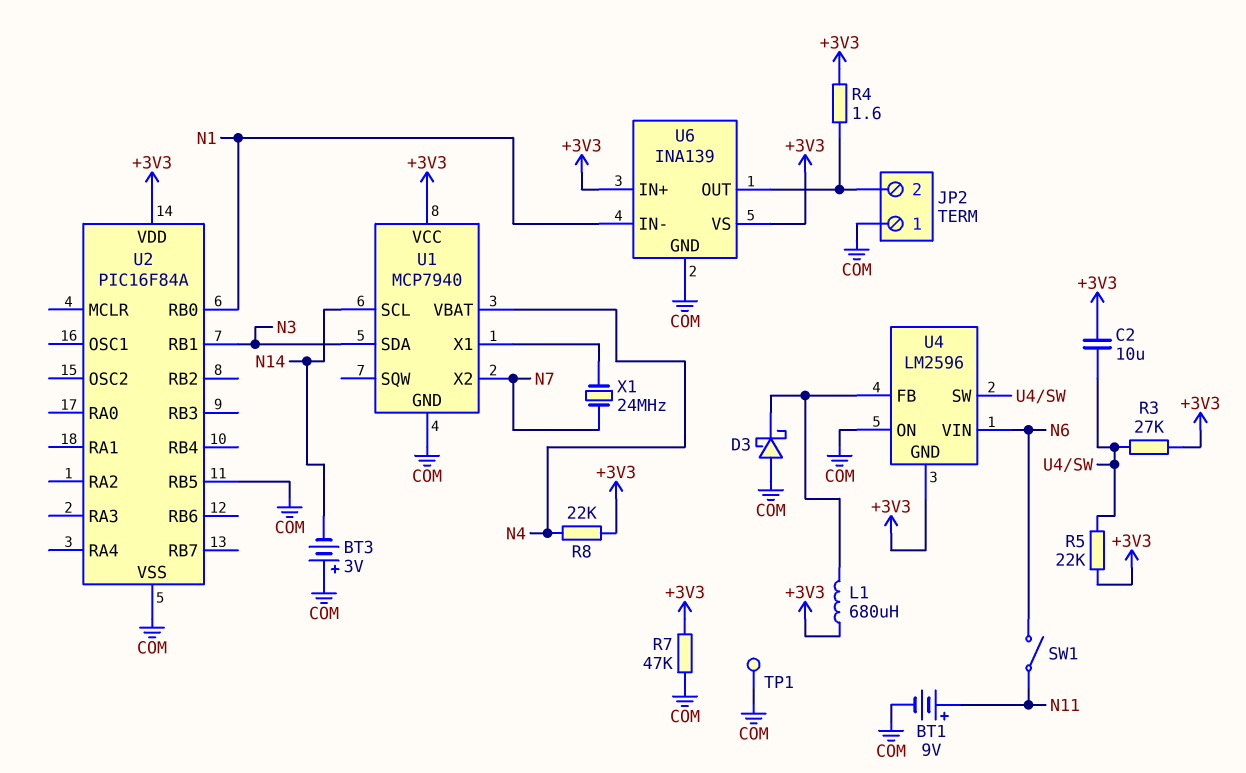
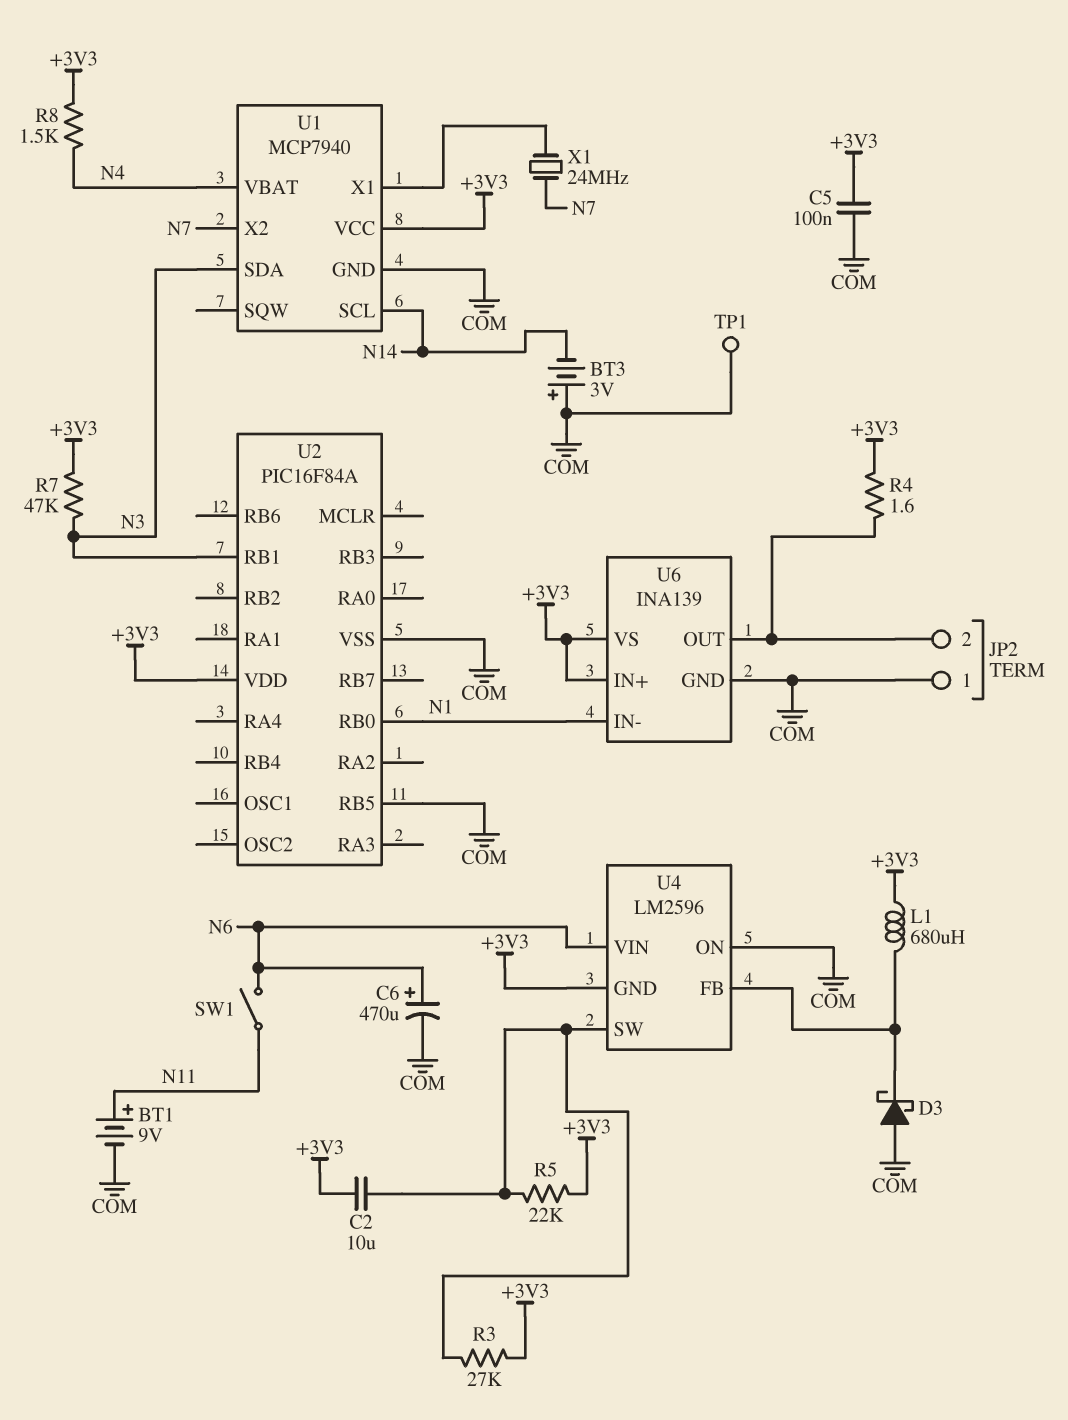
C5: none -> 100nF (+3V3, COM)
C6: none -> 470uF (plus N6, minus COM)
R7: 47k (+3V3, COM) -> 47k (+3V3, N3)
R8: 22k (+3V3, N4) -> 1.5k (+3V3, N4)

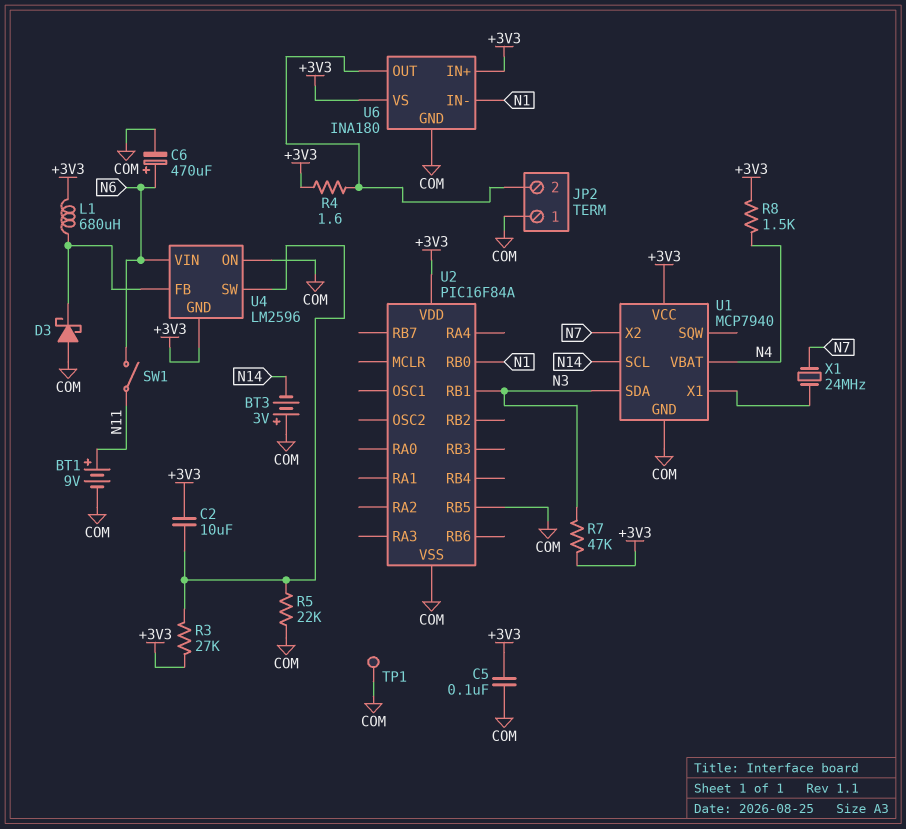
R5: 22k (+3V3, U4/SW) -> 22k (COM, U4/SW)
U6: INA139 -> INA180

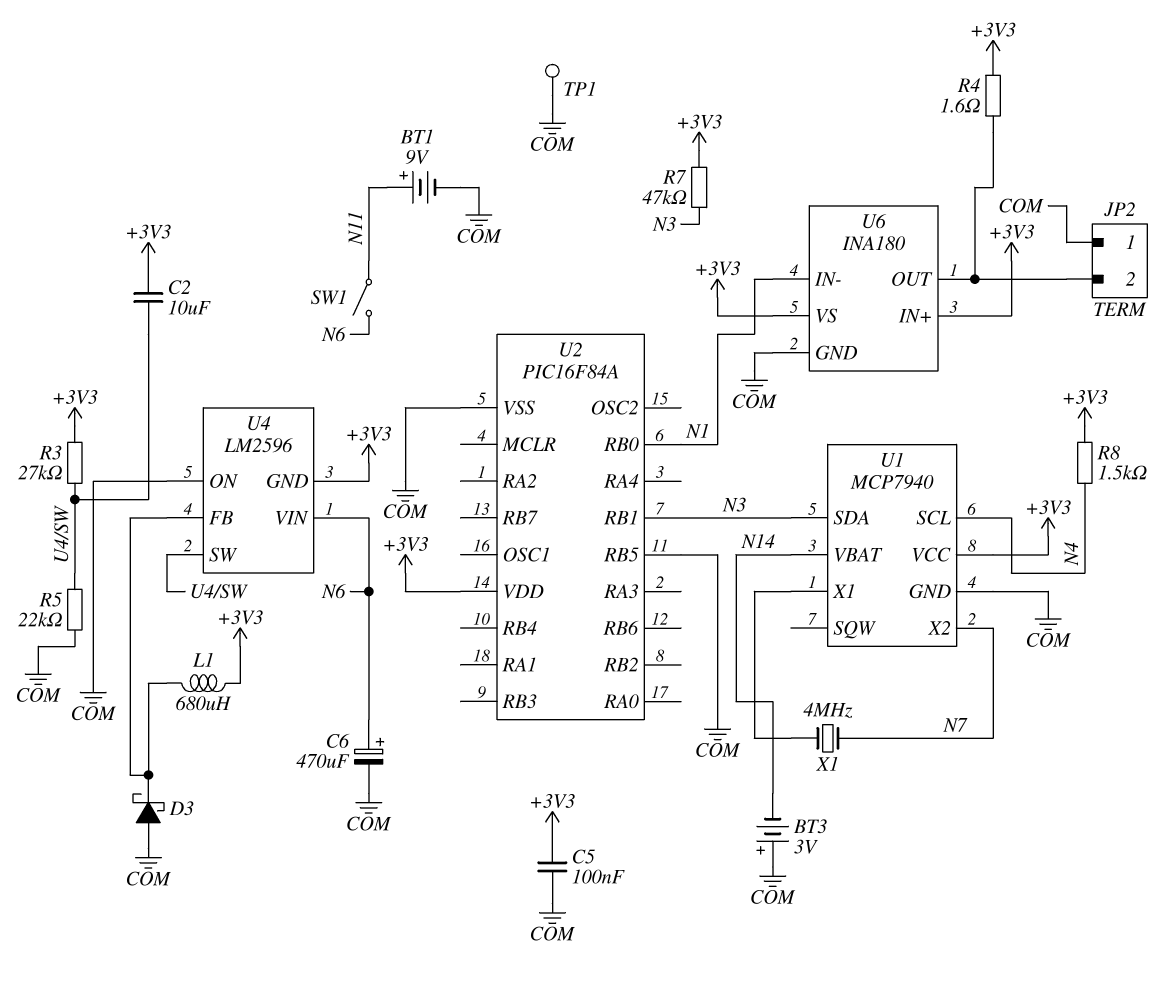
U1 pin SCL: N14 -> N4
U1 pin VBAT: N4 -> N14
X1: 24MHz (N7, U1/X1) -> 4MHz (N7, U1/X1)

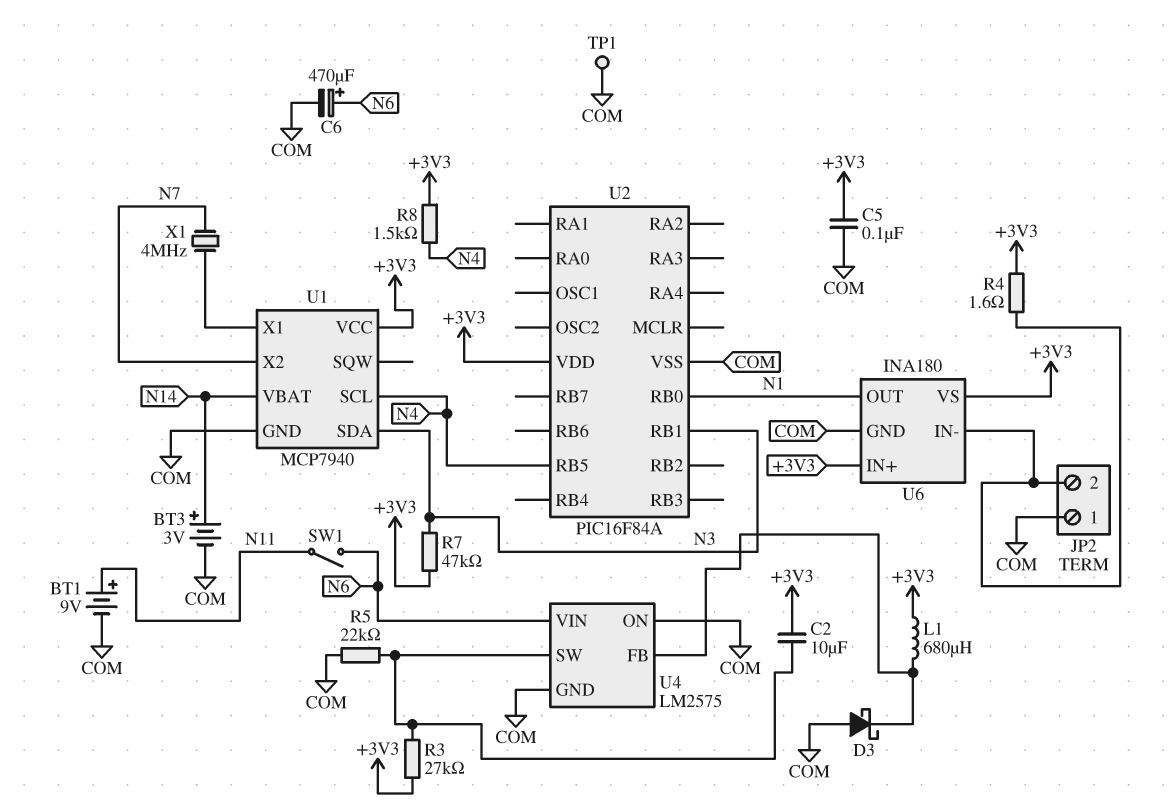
BT3: 3V (plus COM, minus N14) -> 3V (plus N14, minus COM)
U2 pin RB5: COM -> N4
U4: LM2596 -> LM2575
U4 pin GND: +3V3 -> COM
U6 pin IN-: N1 -> JP2/2
U6 pin OUT: JP2/2 -> N1

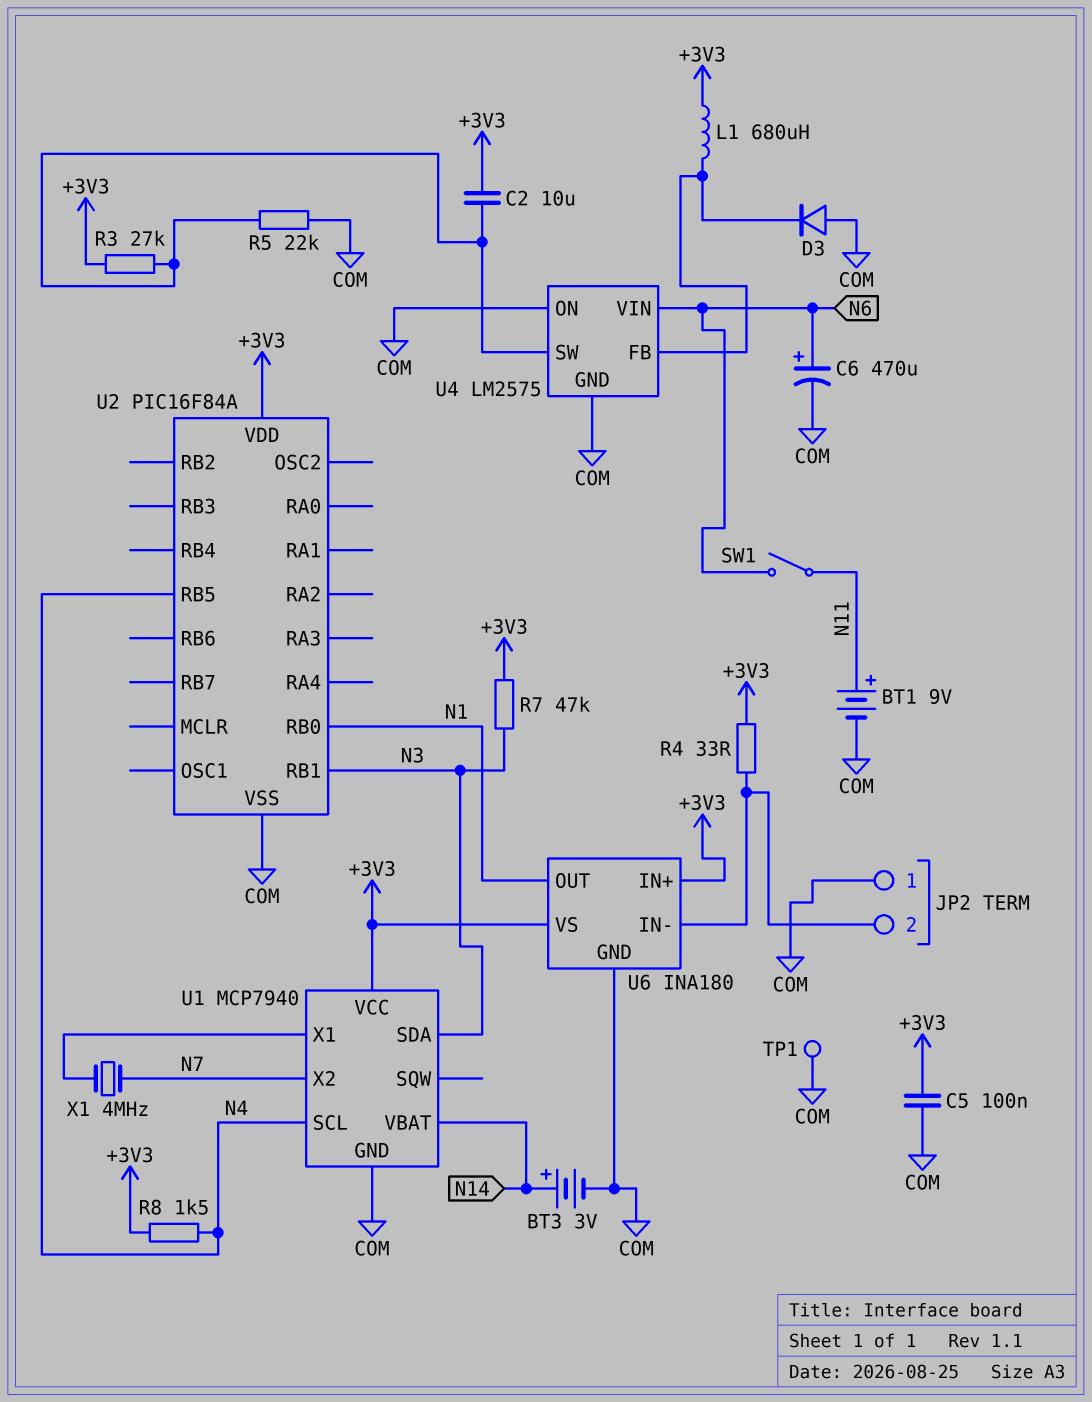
D3: schottky (A COM, K U4/FB) -> diode (A COM, K U4/FB)
R4: 1.6 (+3V3, JP2/2) -> 33 (+3V3, JP2/2)

